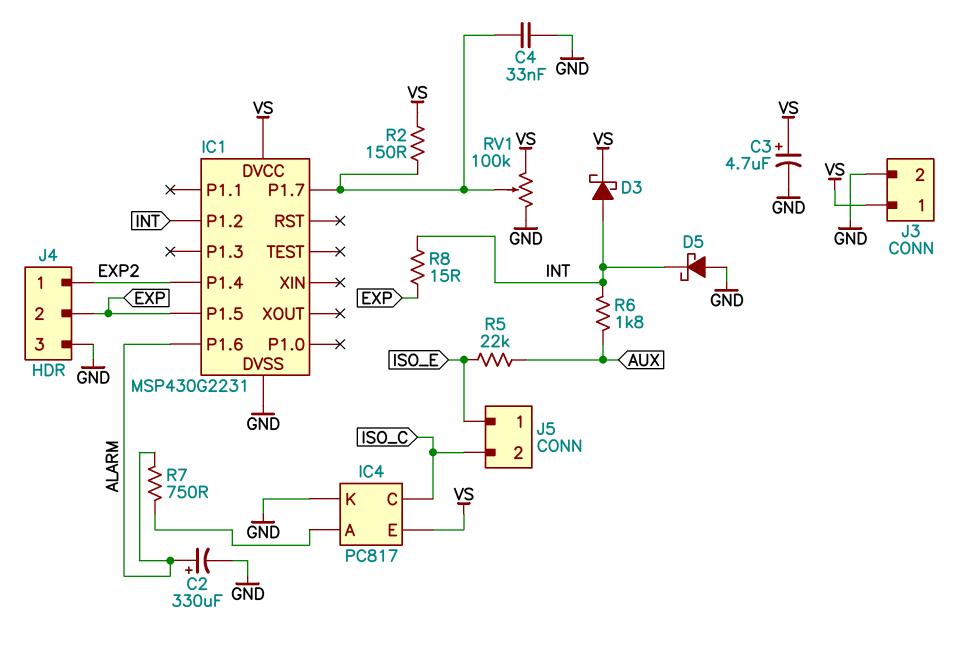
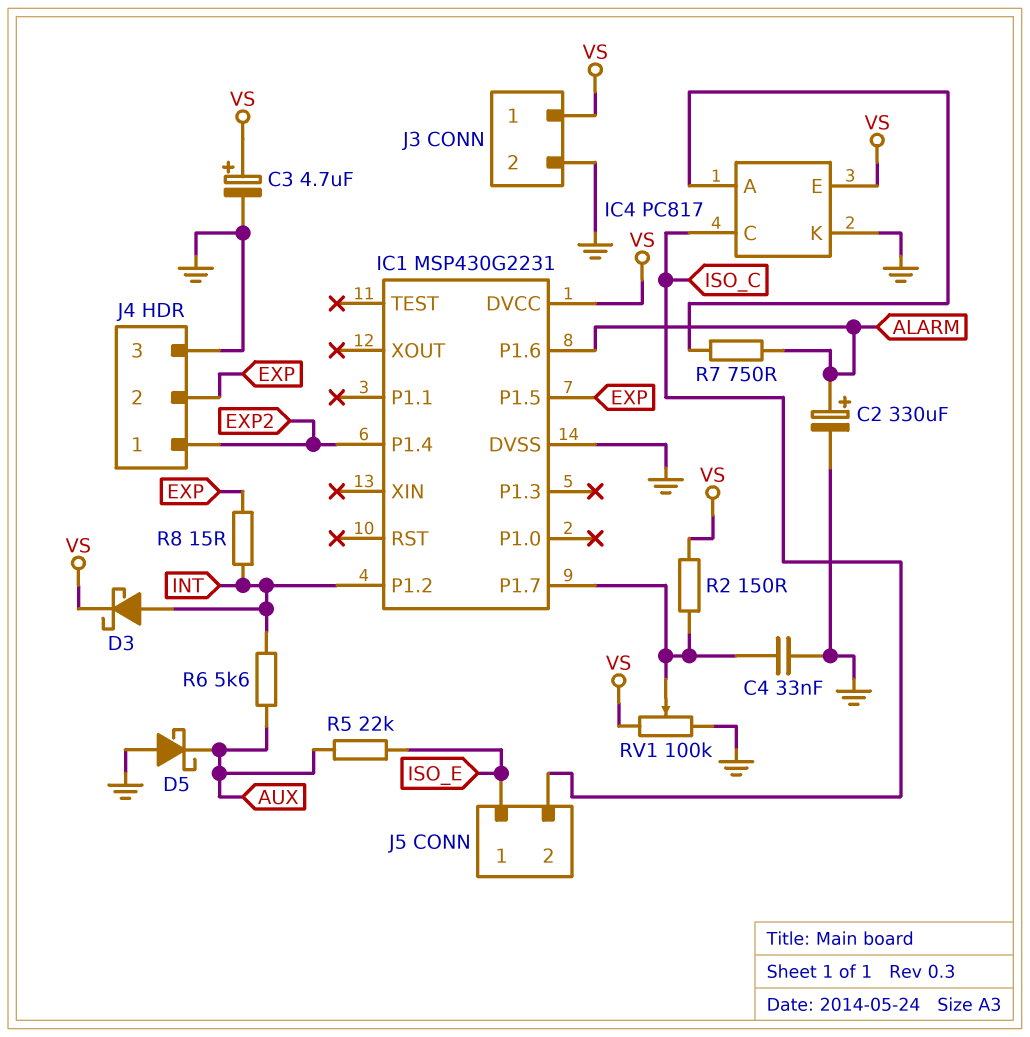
D5: schottky (A GND, K INT) -> schottky (A GND, K AUX)
R6: 1.8k (AUX, INT) -> 5.6k (AUX, INT)

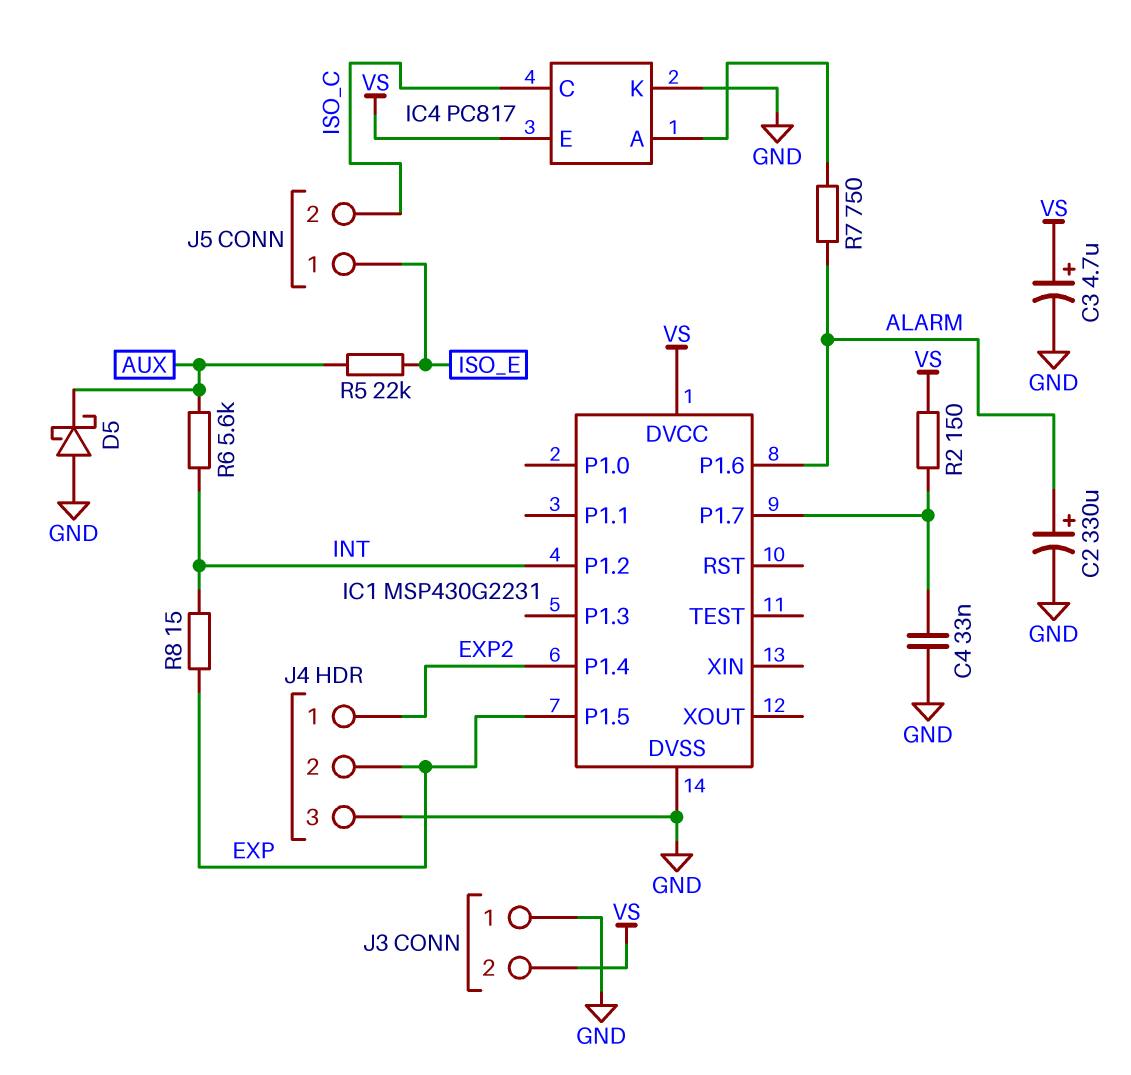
D3: schottky (A INT, K VS) -> none
J3 pin 1: VS -> GND
J3 pin 2: GND -> VS
RV1: 100k (GND, VS, wiper IC1/P1.7) -> none

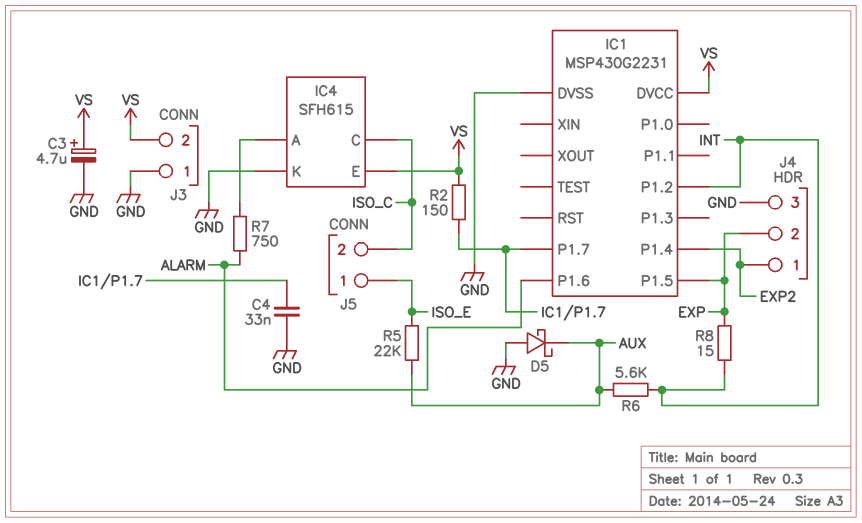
C2: 330uF (plus ALARM, minus GND) -> none
IC4: PC817 -> SFH615

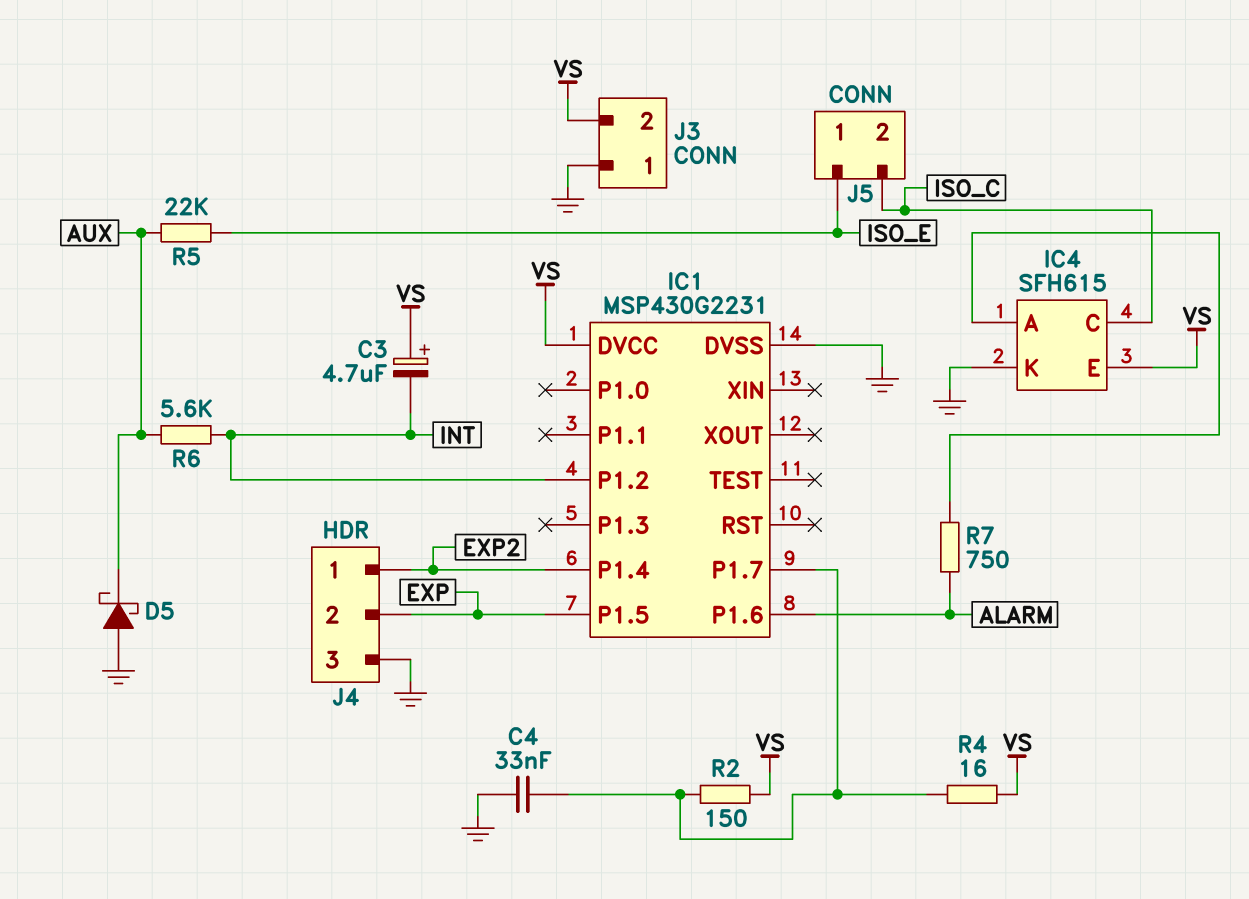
C3: 4.7uF (plus VS, minus GND) -> 4.7uF (plus VS, minus INT)
R4: none -> 16 (IC1/P1.7, VS)
R8: 15 (EXP, INT) -> none

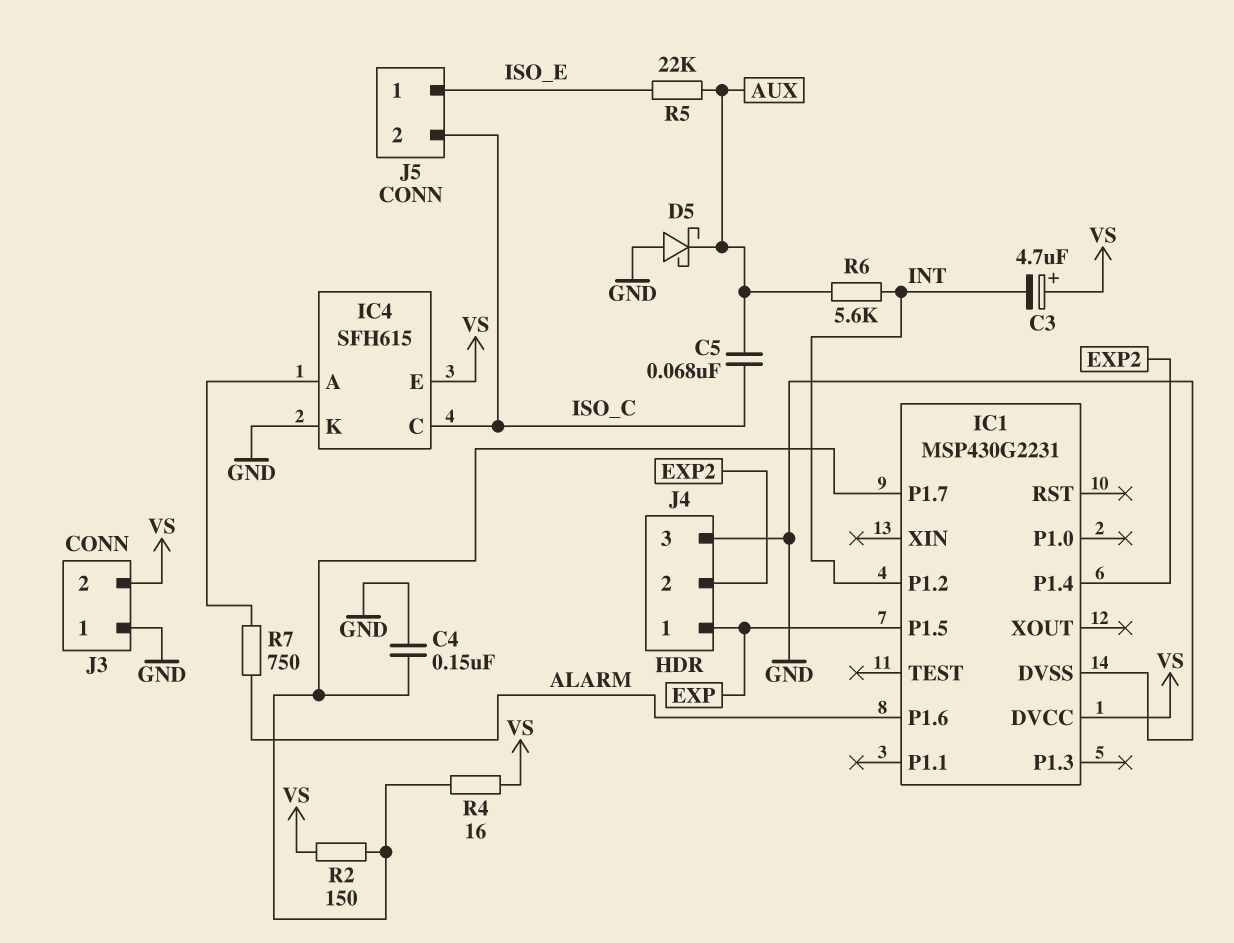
C4: 33nF (GND, IC1/P1.7) -> 150nF (GND, IC1/P1.7)
C5: none -> 68nF (AUX, ISO_C)
J4 pin 1: EXP2 -> EXP
J4 pin 2: EXP -> EXP2

